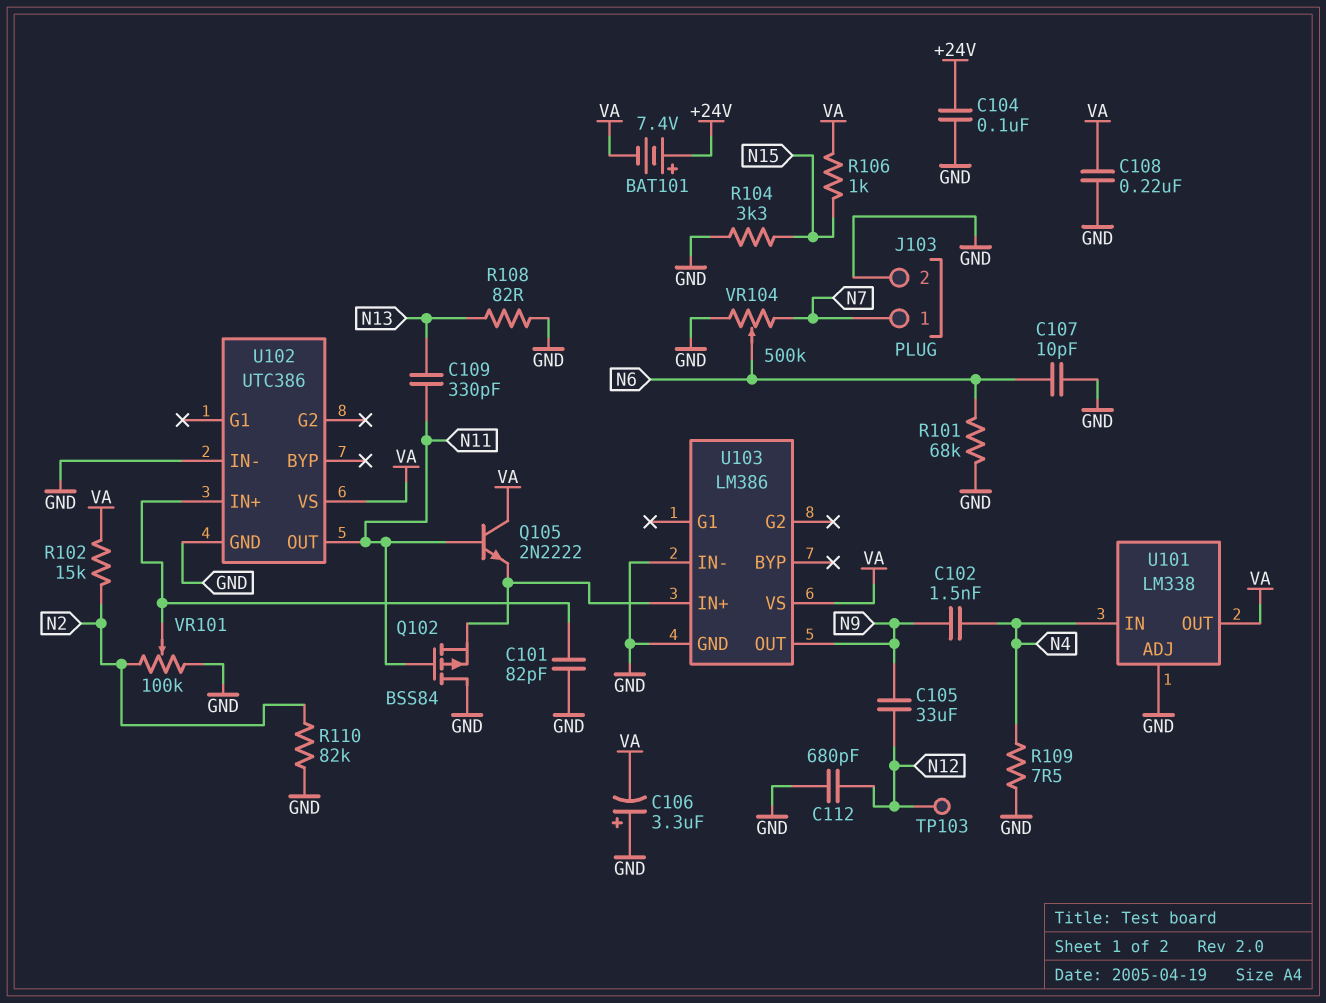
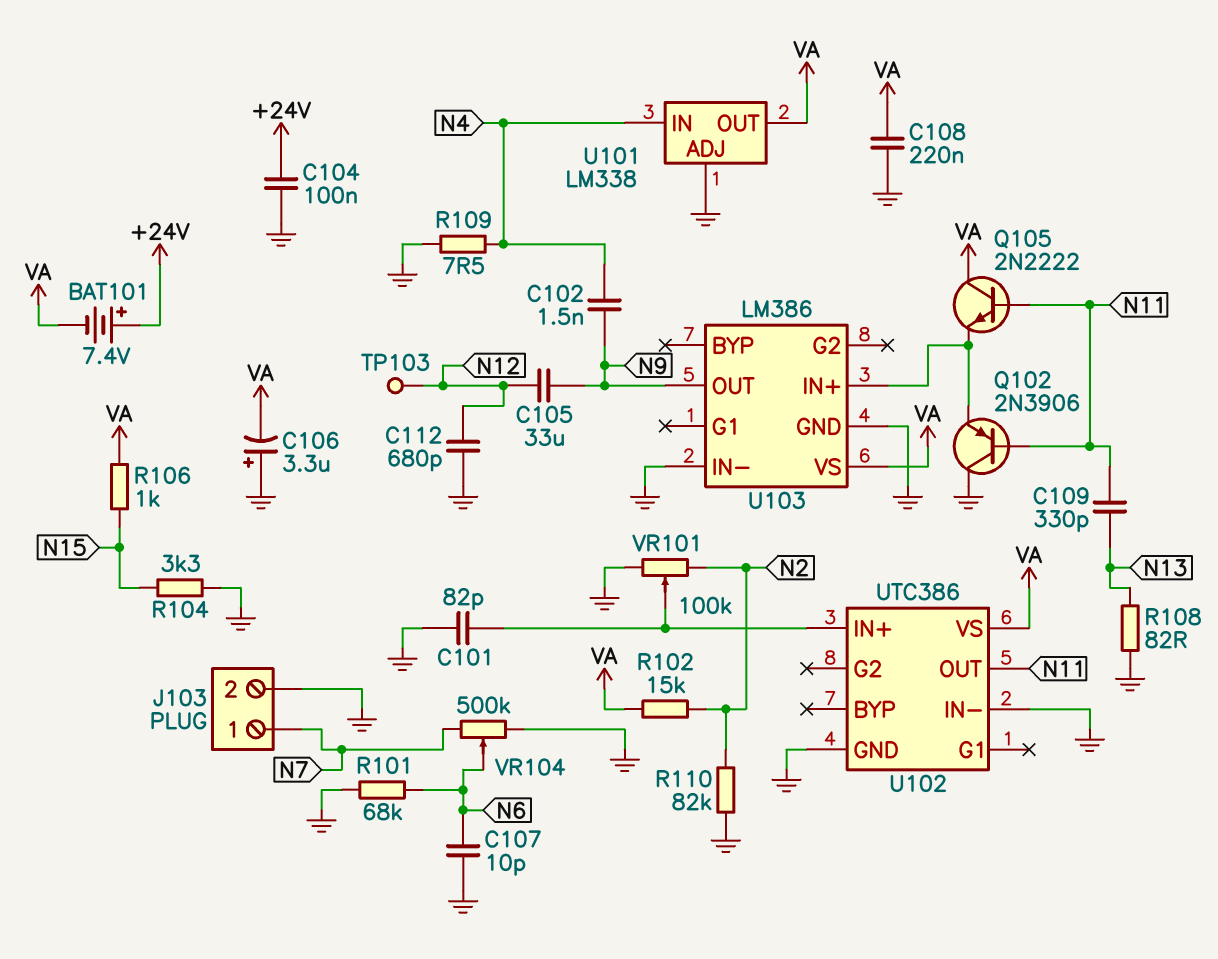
Q102: PMOS BSS84 (G N11, D GND, S U103/IN+) -> PNP 2N3906 (B N11, C GND, E U103/IN+)

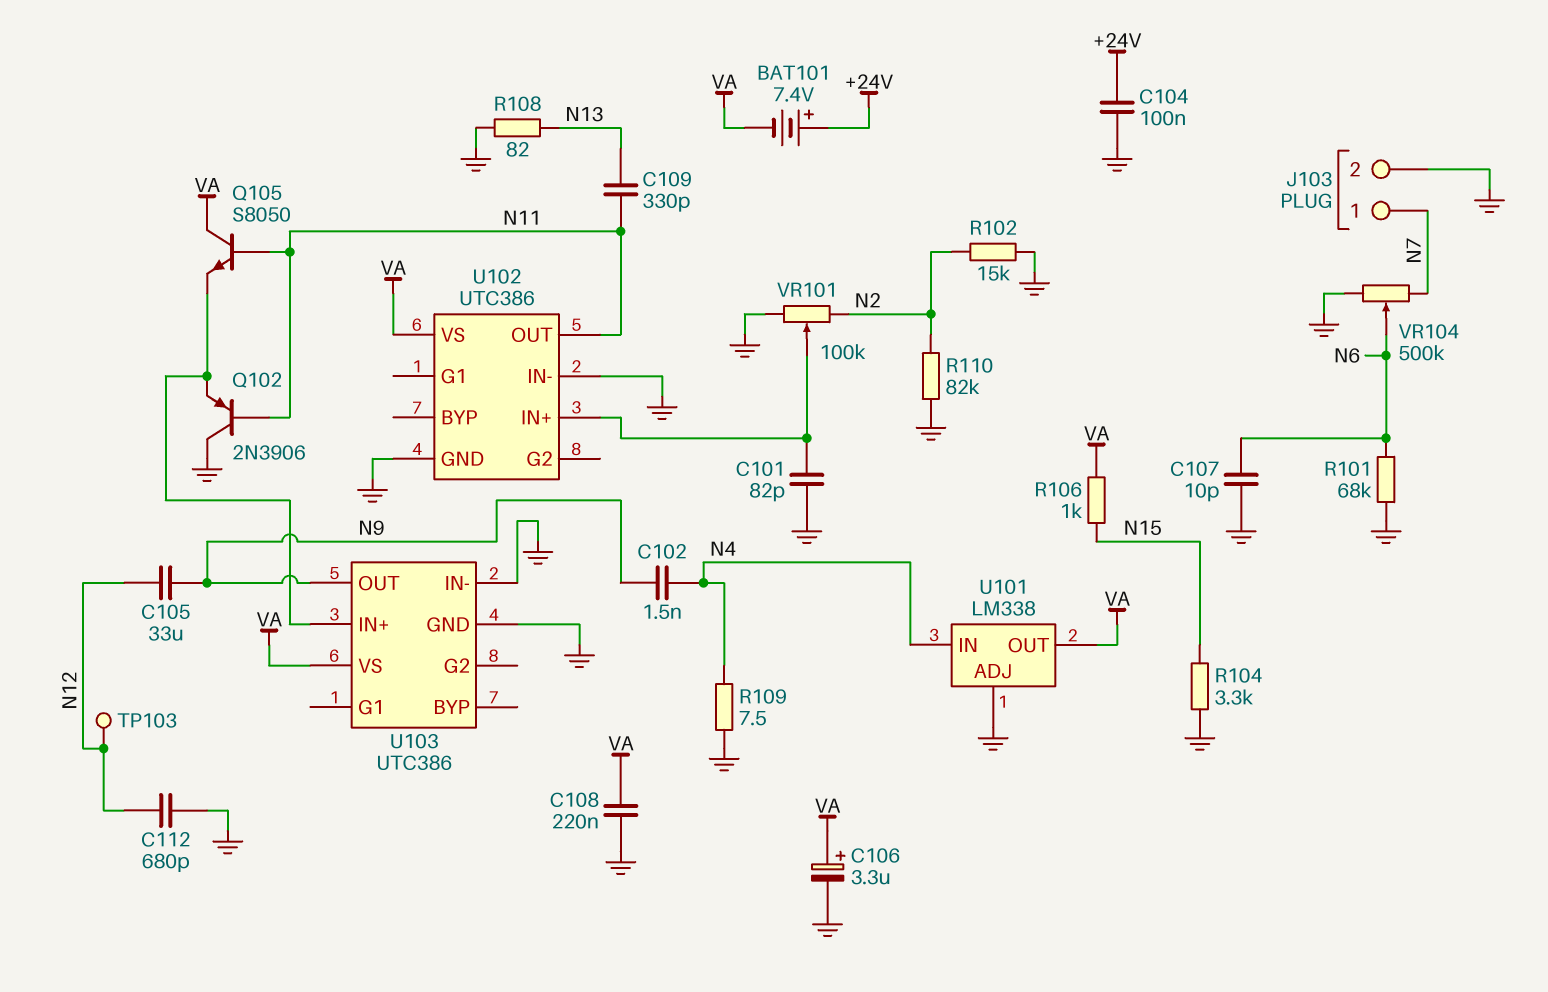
C106: 3.3uF (plus GND, minus VA) -> 3.3uF (plus VA, minus GND)
Q105: NPN 2N2222 (B N11, C VA, E U103/IN+) -> NPN S8050 (B N11, C VA, E U103/IN+)
R102: 15k (N2, VA) -> 15k (GND, N2)
U103: LM386 -> UTC386

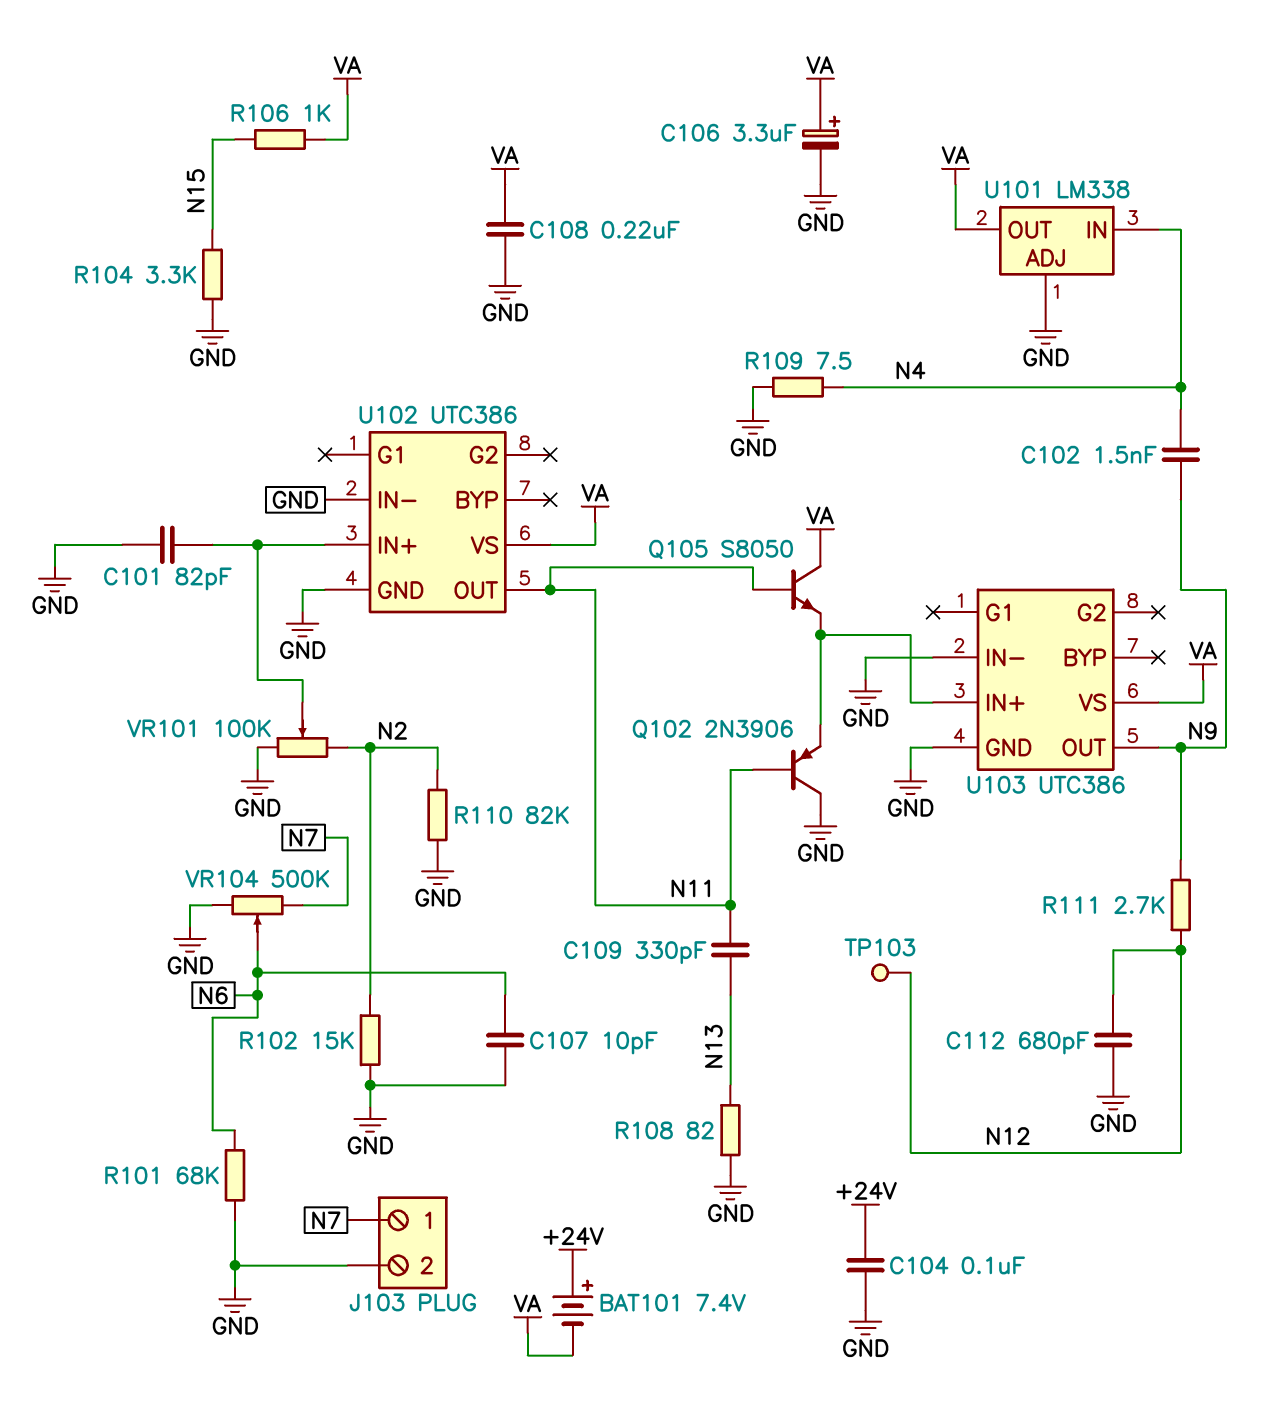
C105: 33uF (N9, N12) -> none
R111: none -> 2.7k (N9, N12)

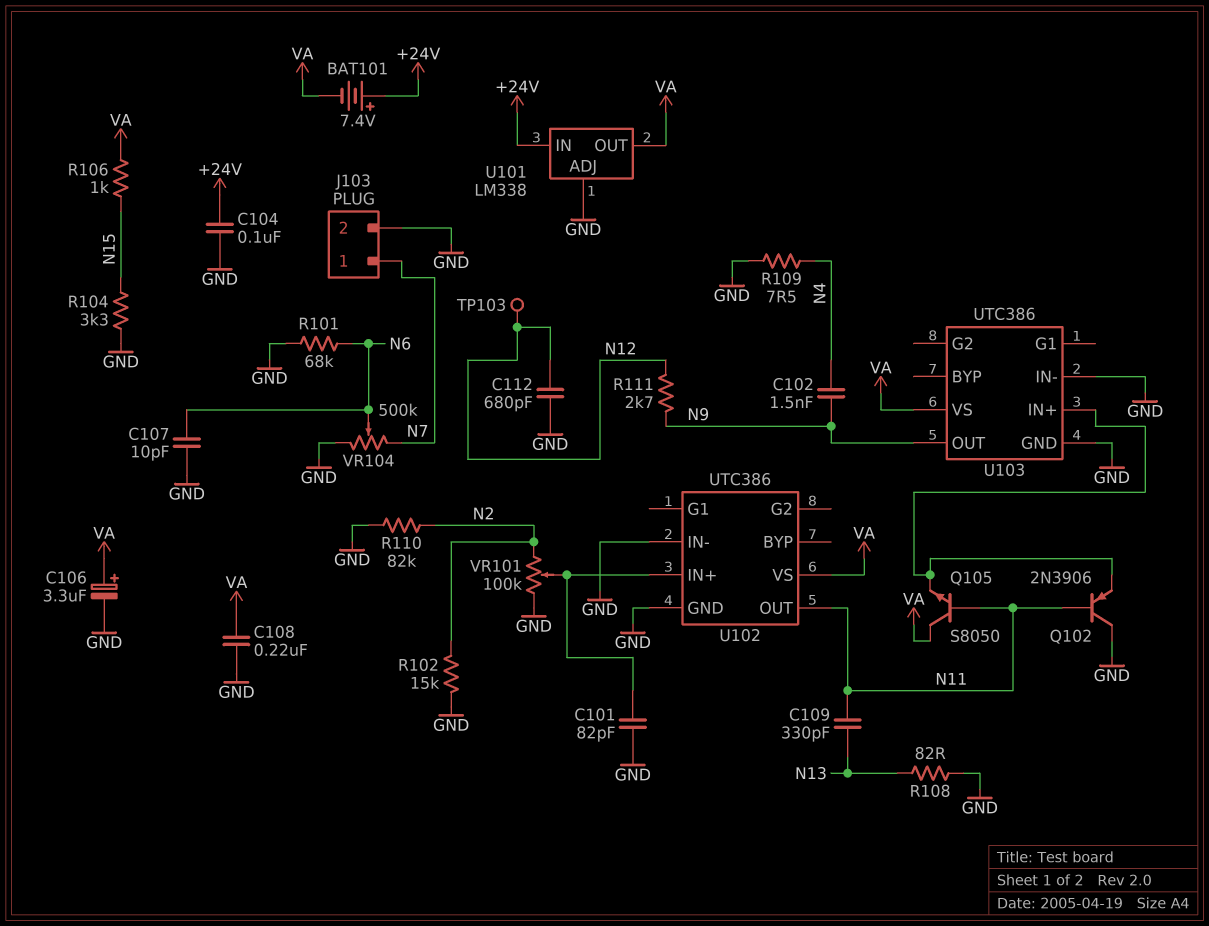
U101 pin IN: N4 -> +24V

